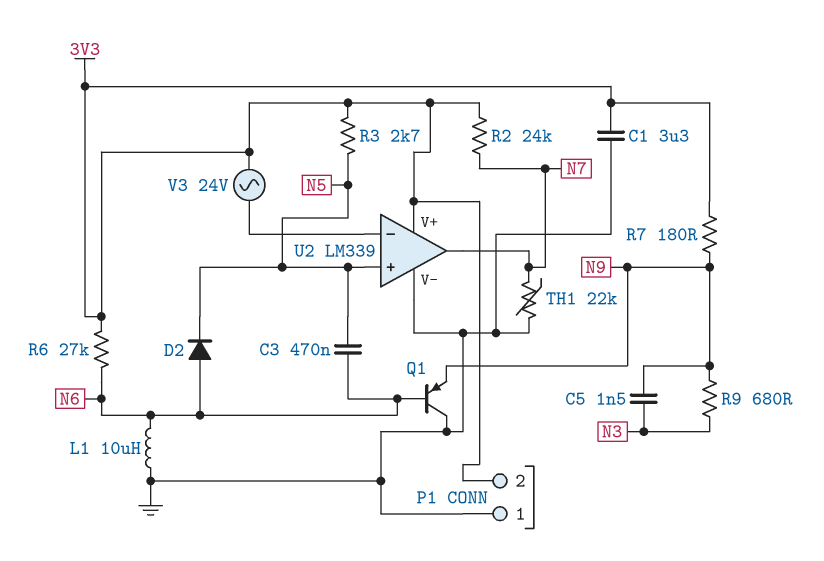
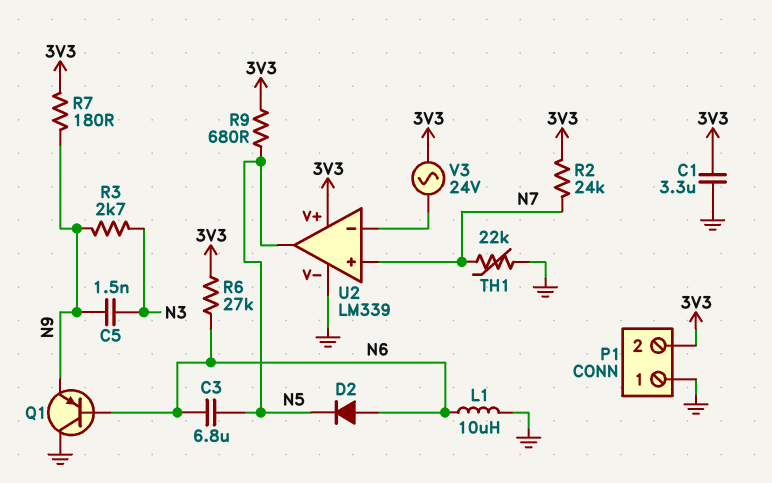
C3: 470nF (N5, N6) -> 6.8uF (N5, N6)
R3: 2.7k (3V3, N5) -> 2.7k (N3, N9)
R9: 680 (N3, N9) -> 680 (3V3, N5)
U2 pin in+: N5 -> N7
U2 pin out: N7 -> N5

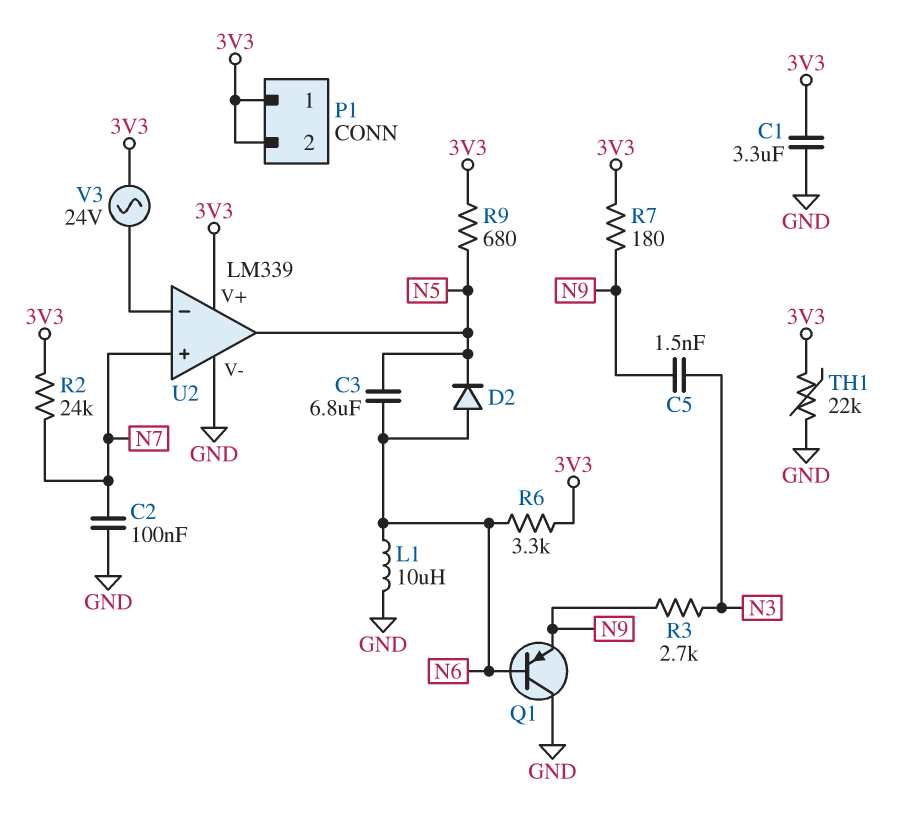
C2: none -> 100nF (GND, N7)
P1 pin 1: GND -> 3V3
R6: 27k (3V3, N6) -> 3.3k (3V3, N6)
TH1: 22k (GND, N7) -> 22k (3V3, GND)

